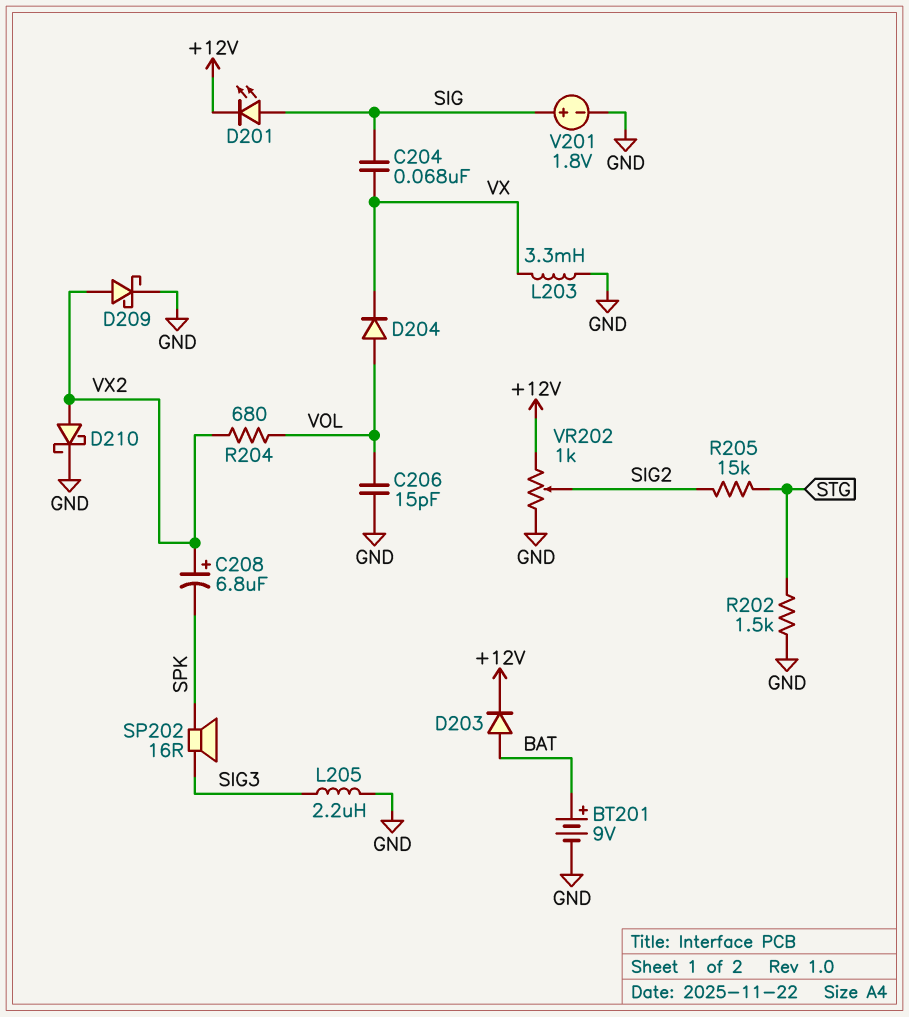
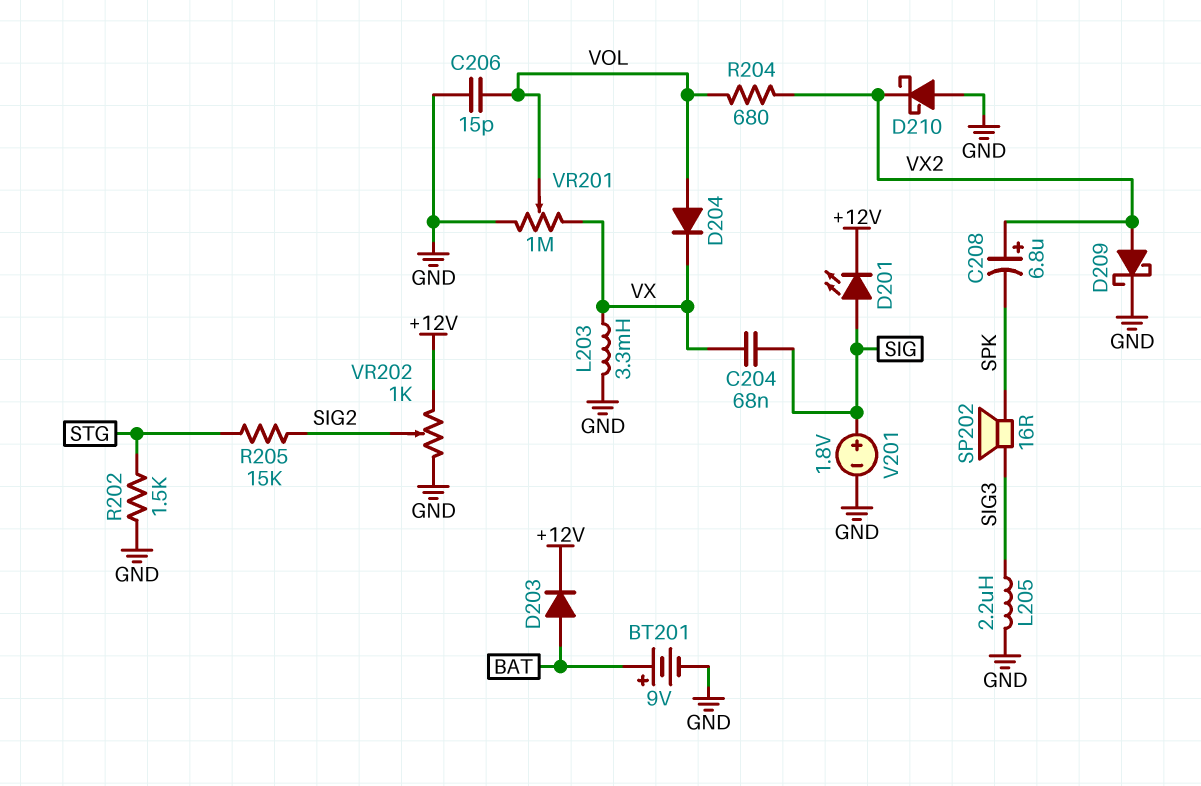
D210: schottky (A VX2, K GND) -> schottky (A GND, K VX2)
VR201: none -> 1M (GND, VX, wiper VOL)

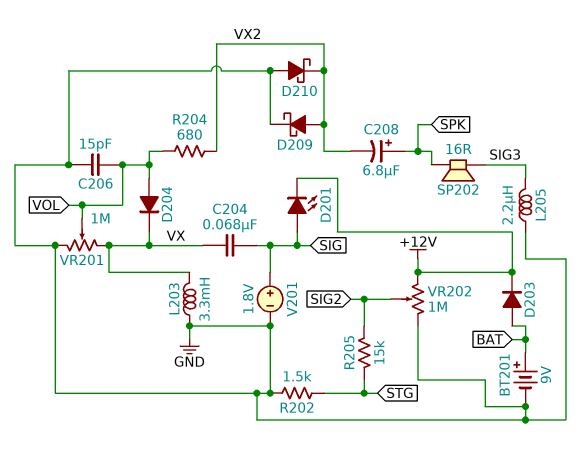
C208: 6.8uF (plus VX2, minus SPK) -> 6.8uF (plus SPK, minus VX2)
VR202: 1k (+12V, GND, wiper SIG2) -> 1M (+12V, GND, wiper SIG2)

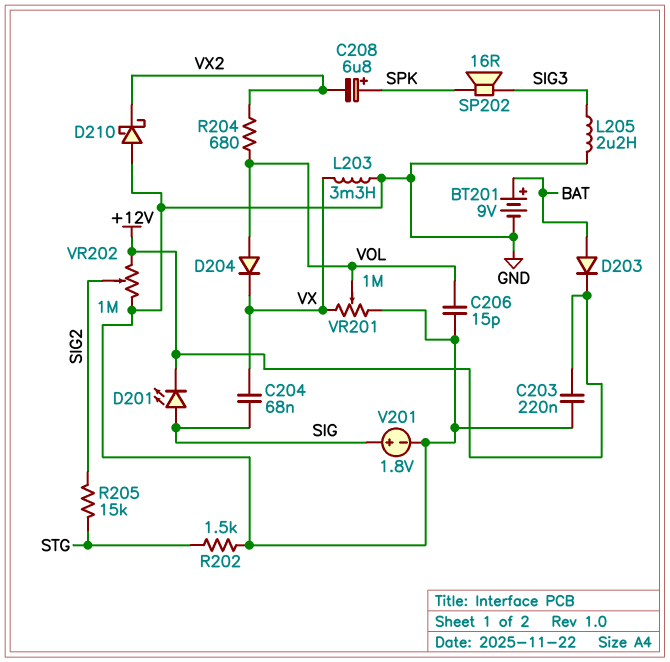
C203: none -> 220nF (+12V, GND)
D209: schottky (A VX2, K GND) -> none

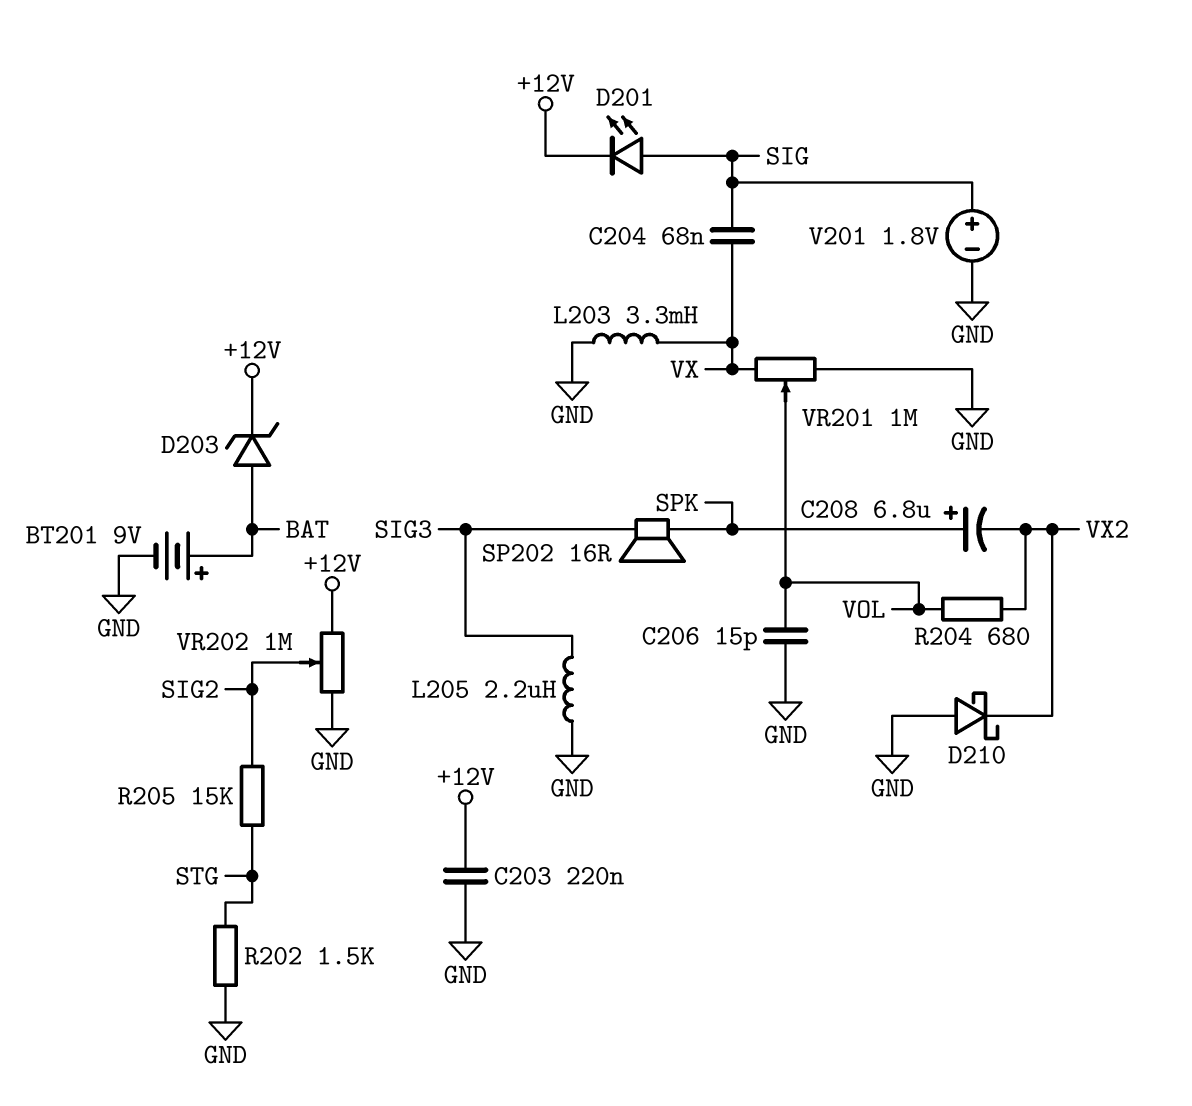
D203: diode (A BAT, K +12V) -> zener (A BAT, K +12V)
D204: diode (A VOL, K VX) -> none

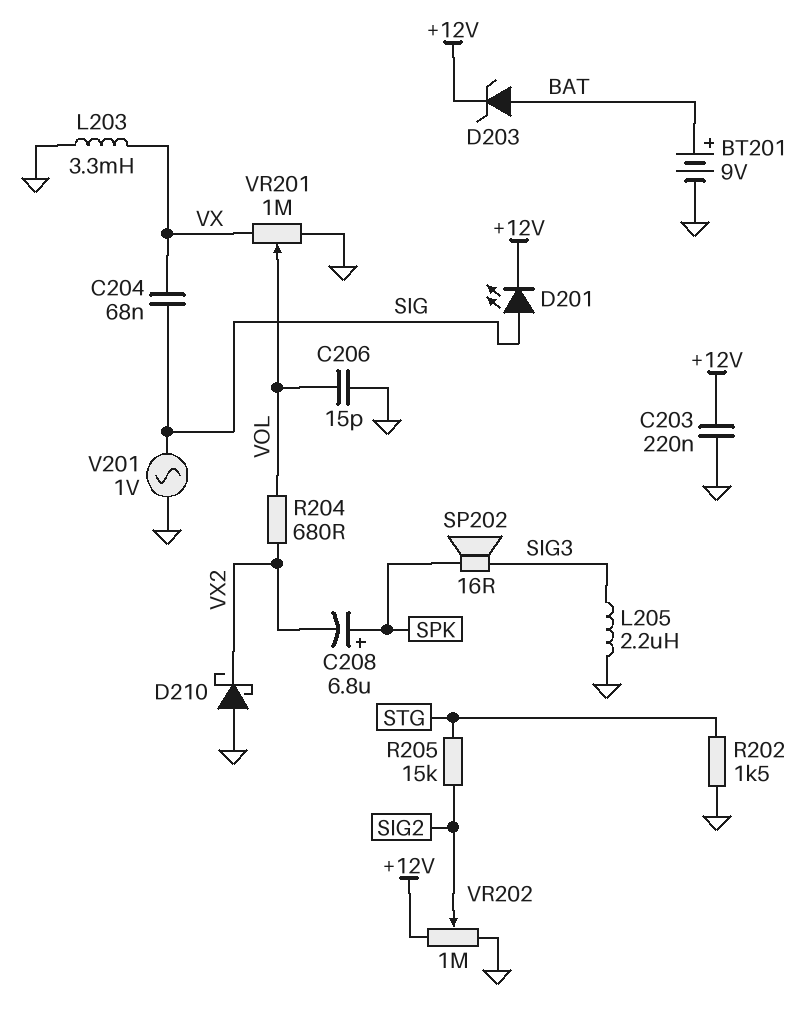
V201: 1.8V (plus SIG, minus GND) -> AC 1V (GND, SIG)

